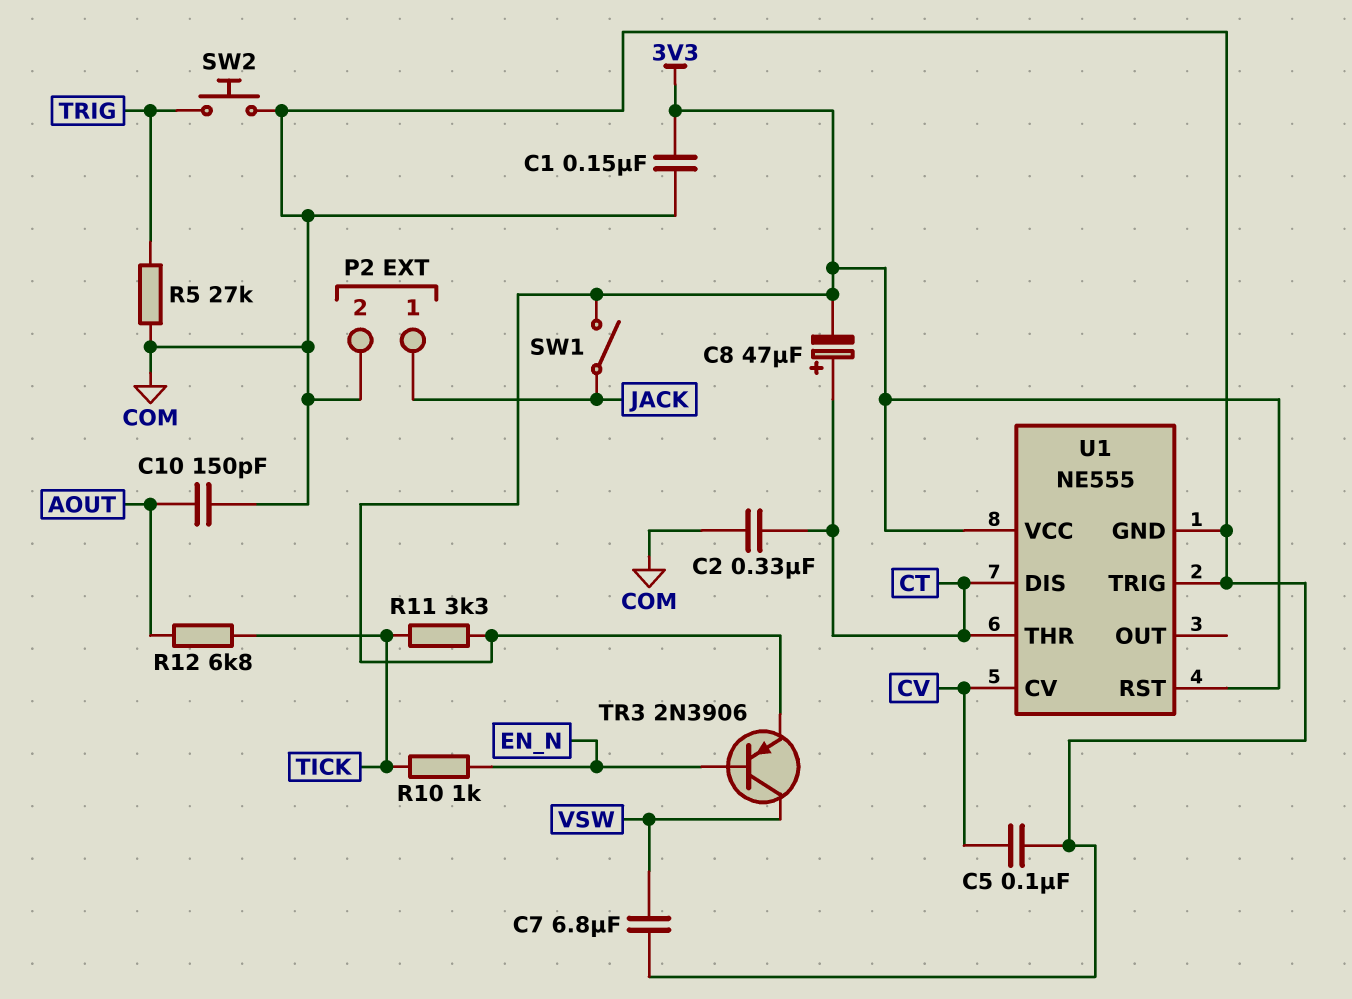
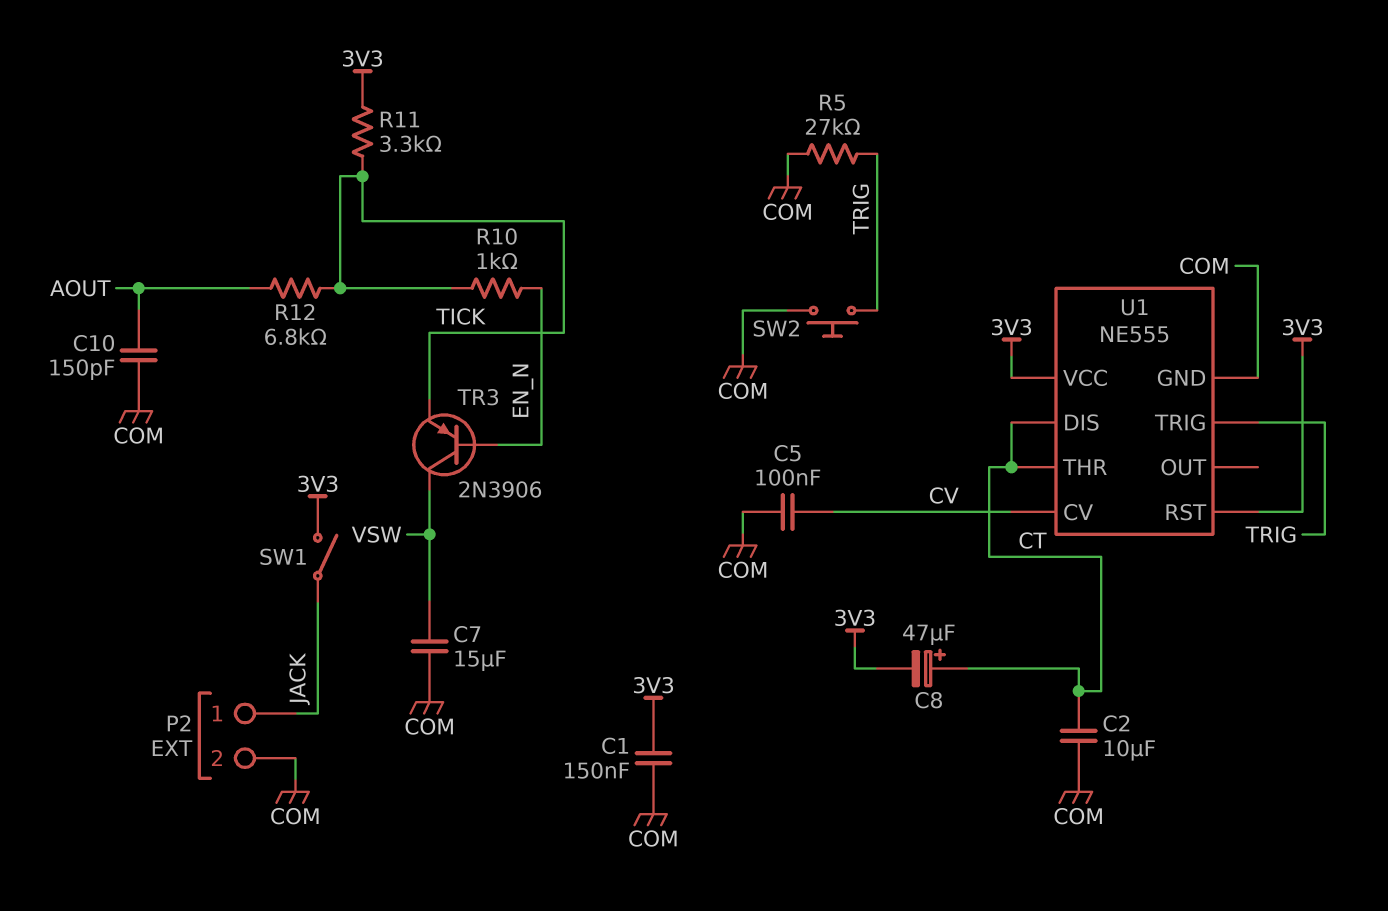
C2: 330nF (COM, CT) -> 10uF (COM, CT)
C7: 6.8uF (COM, VSW) -> 15uF (COM, VSW)
TR3: PNP 2N3906 (B EN_N, C VSW, E 3V3) -> PNP 2N3906 (B EN_N, C VSW, E TICK)
U1 pin TRIG: COM -> TRIG

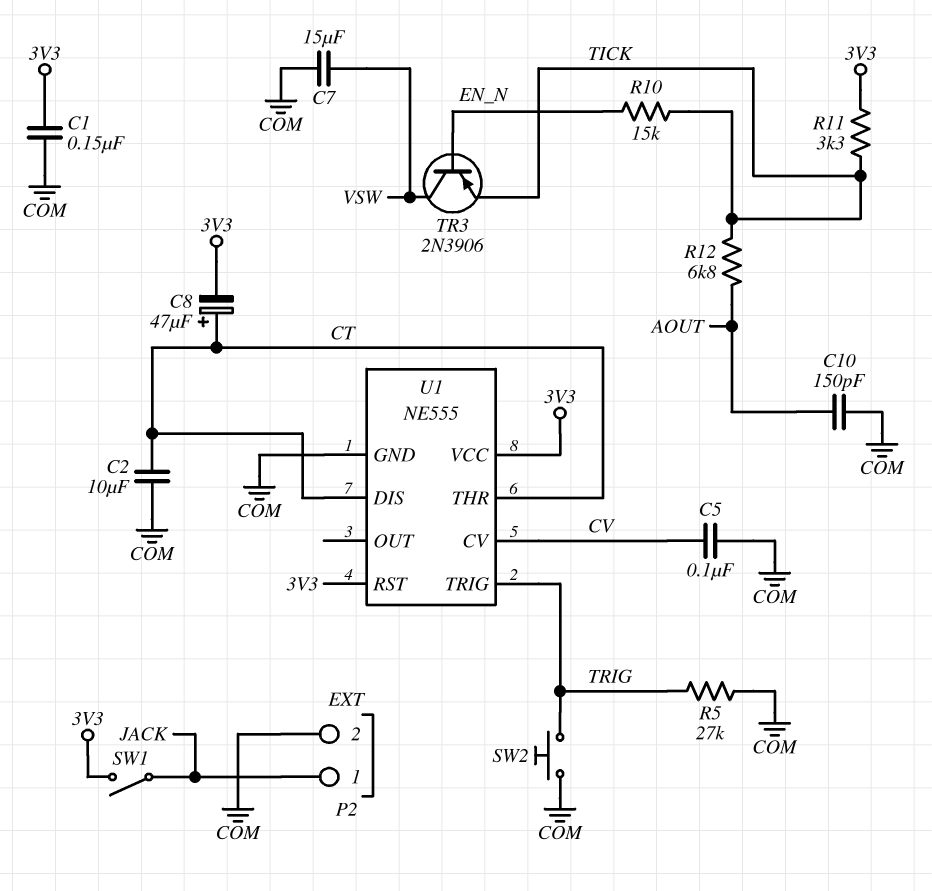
R10: 1k (EN_N, TICK) -> 15k (EN_N, TICK)

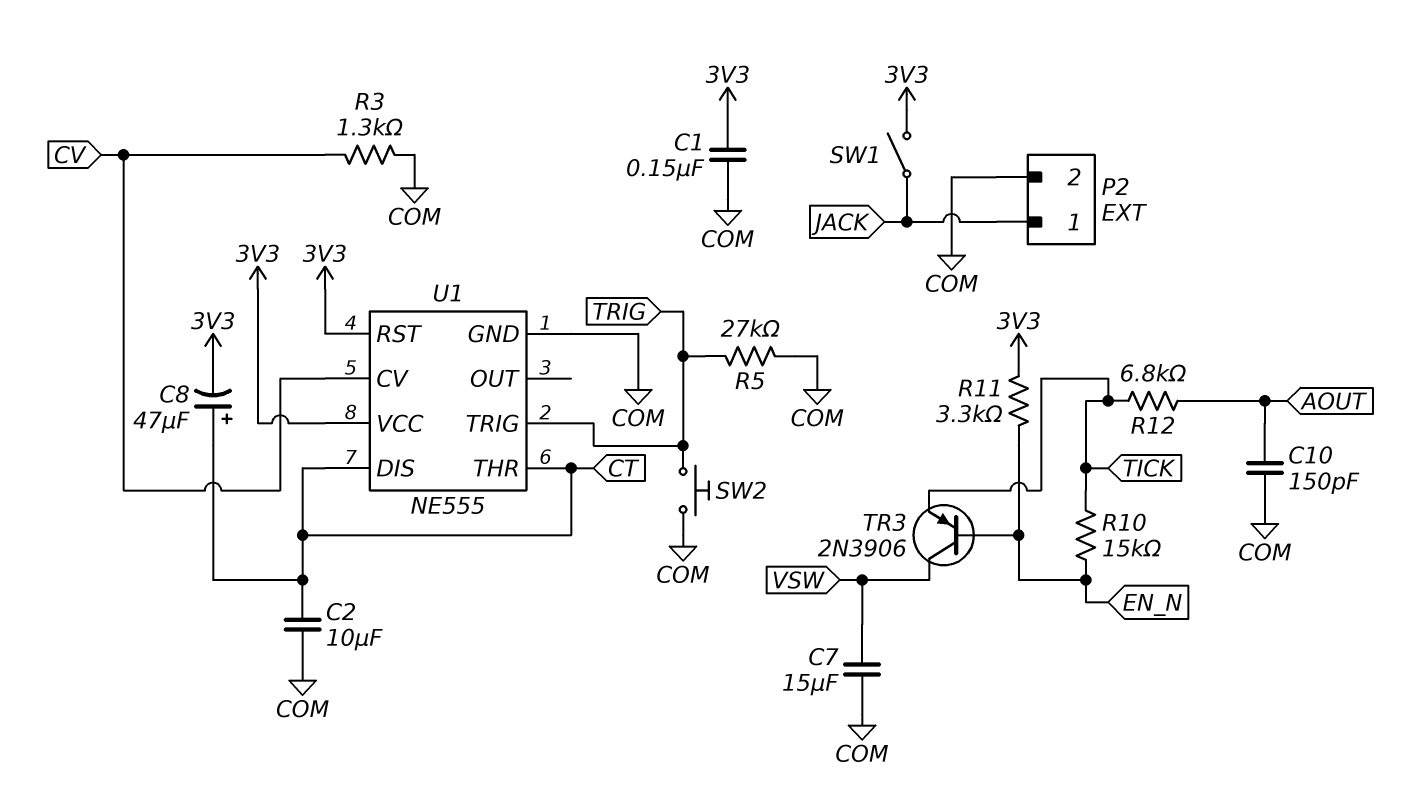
C5: 100nF (COM, CV) -> none
R3: none -> 1.3k (COM, CV)
R11: 3.3k (3V3, TICK) -> 3.3k (3V3, EN_N)

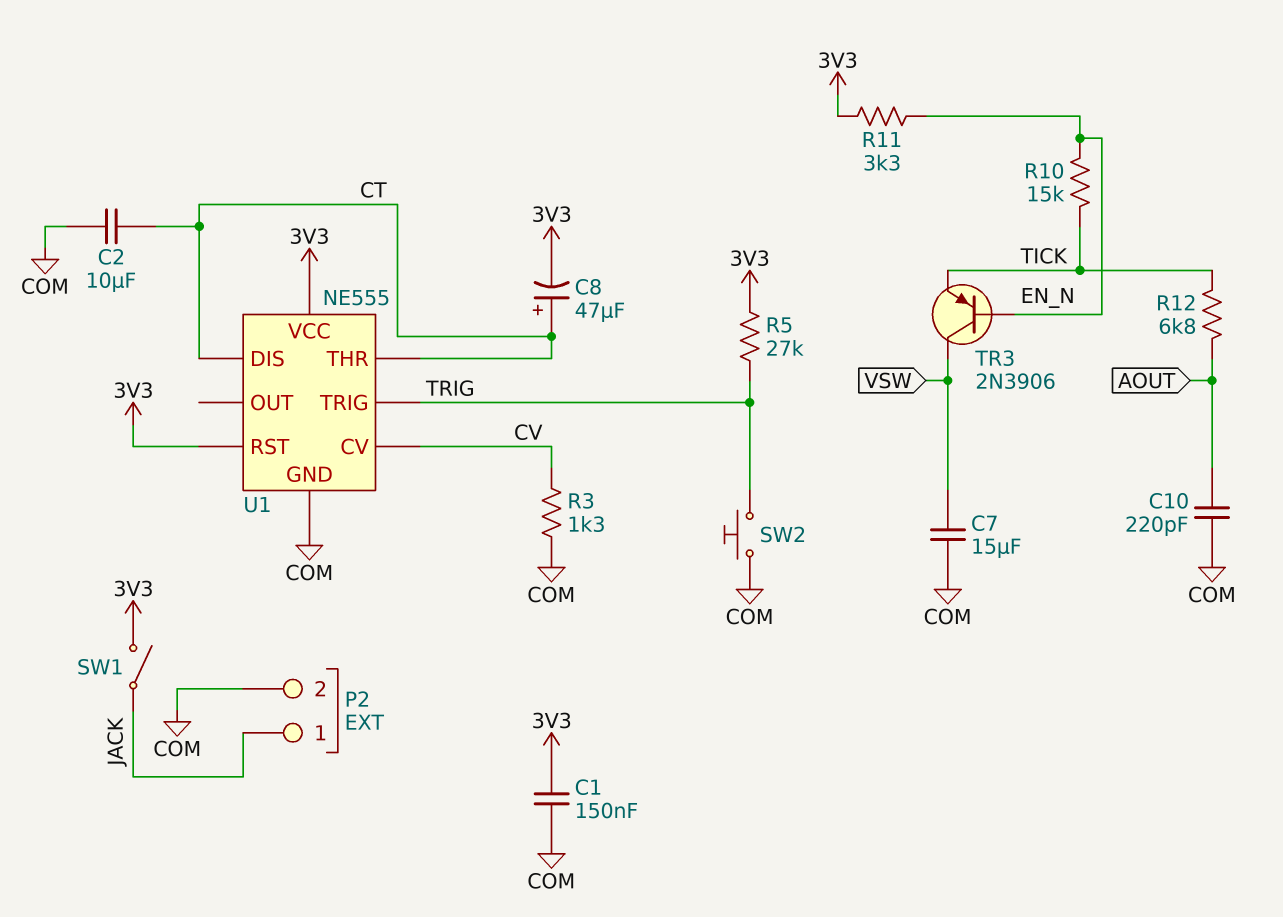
C10: 150pF (AOUT, COM) -> 220pF (AOUT, COM)
R5: 27k (COM, TRIG) -> 27k (3V3, TRIG)

